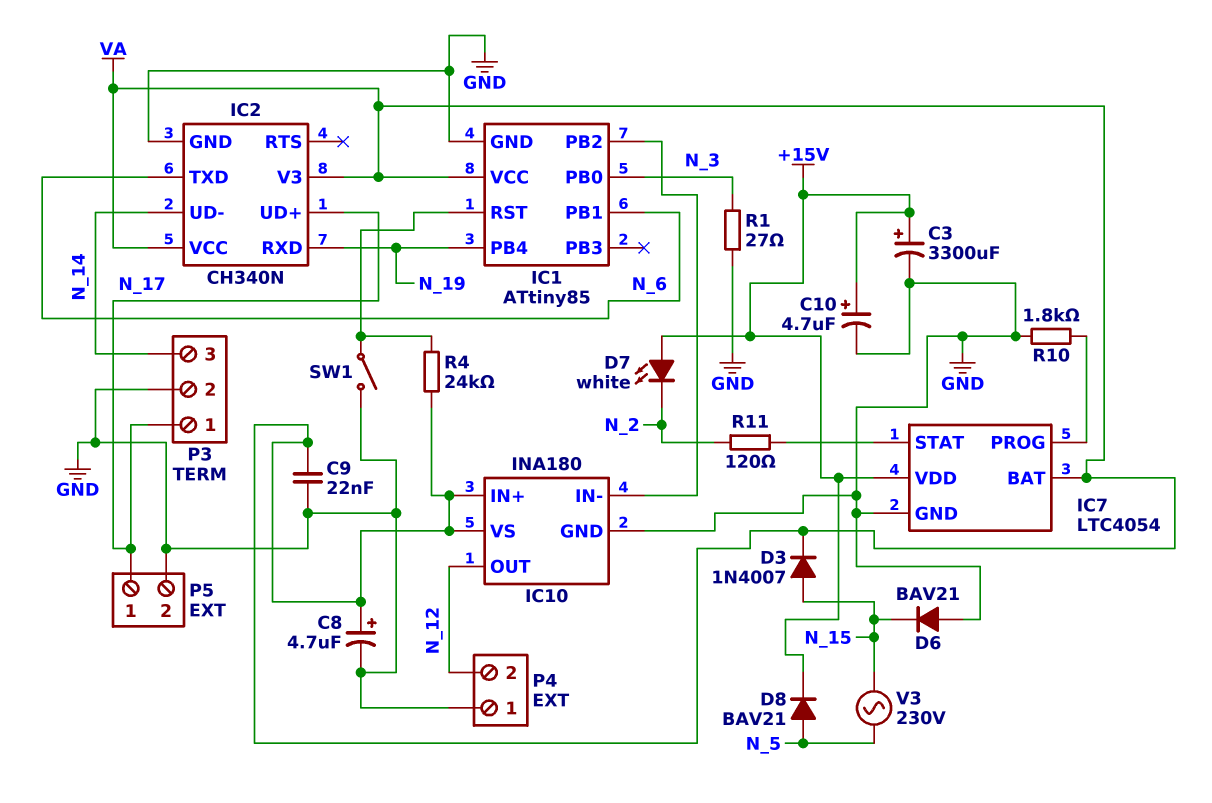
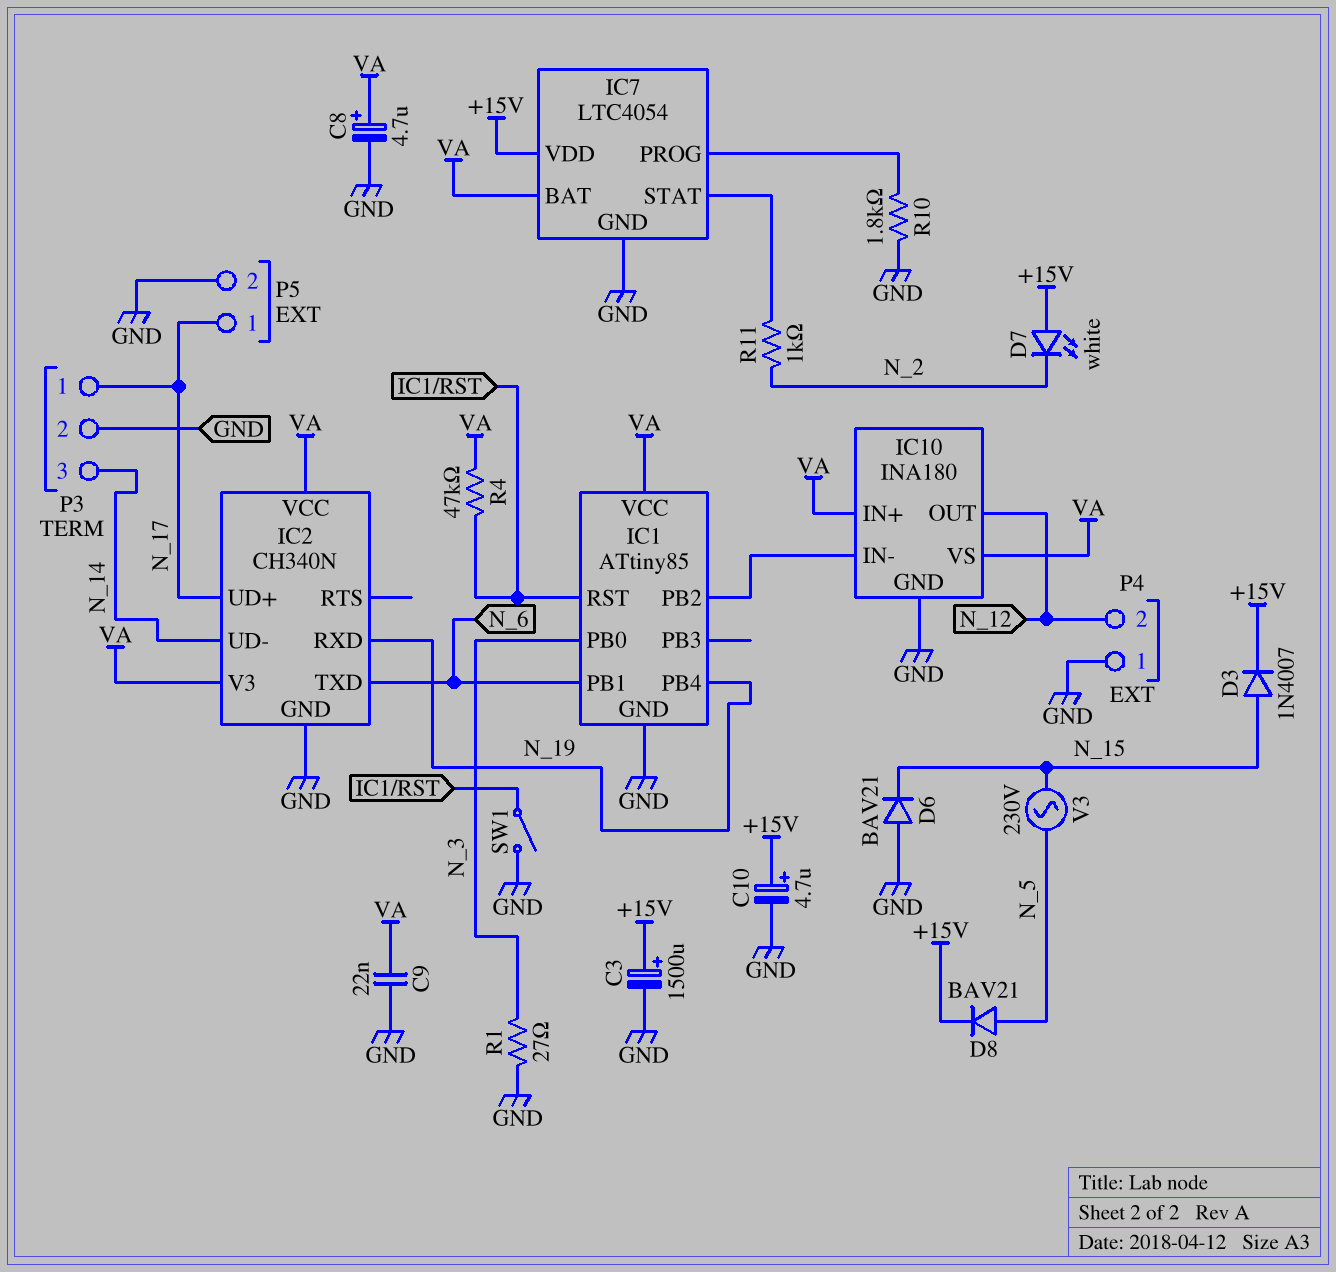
C3: 3300uF (plus +15V, minus GND) -> 1500uF (plus +15V, minus GND)
D3: diode 1N4007 (A N_15, K VA) -> diode 1N4007 (A N_15, K +15V)
R4: 24k (IC1/RST, VA) -> 47k (IC1/RST, VA)
R11: 120 (IC7/STAT, N_2) -> 1k (IC7/STAT, N_2)

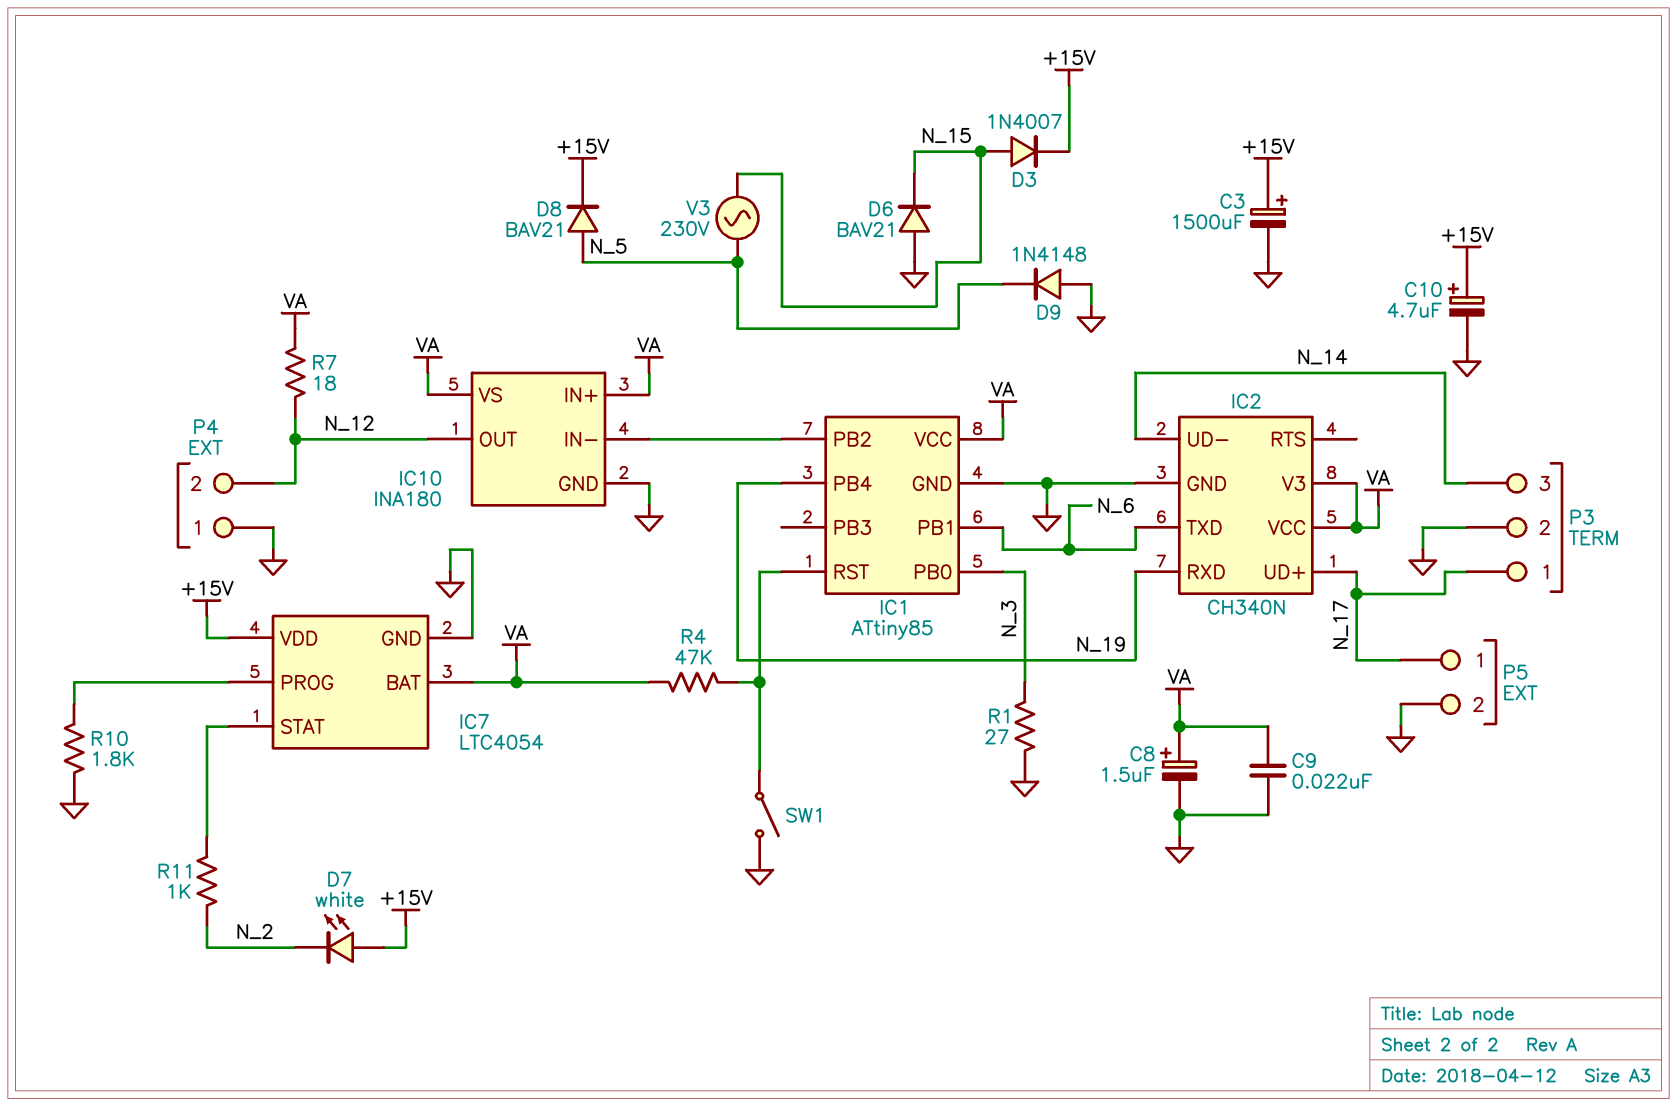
C8: 4.7uF (plus VA, minus GND) -> 1.5uF (plus VA, minus GND)
D9: none -> diode 1N4148 (A GND, K N_5)
R7: none -> 18 (N_12, VA)

